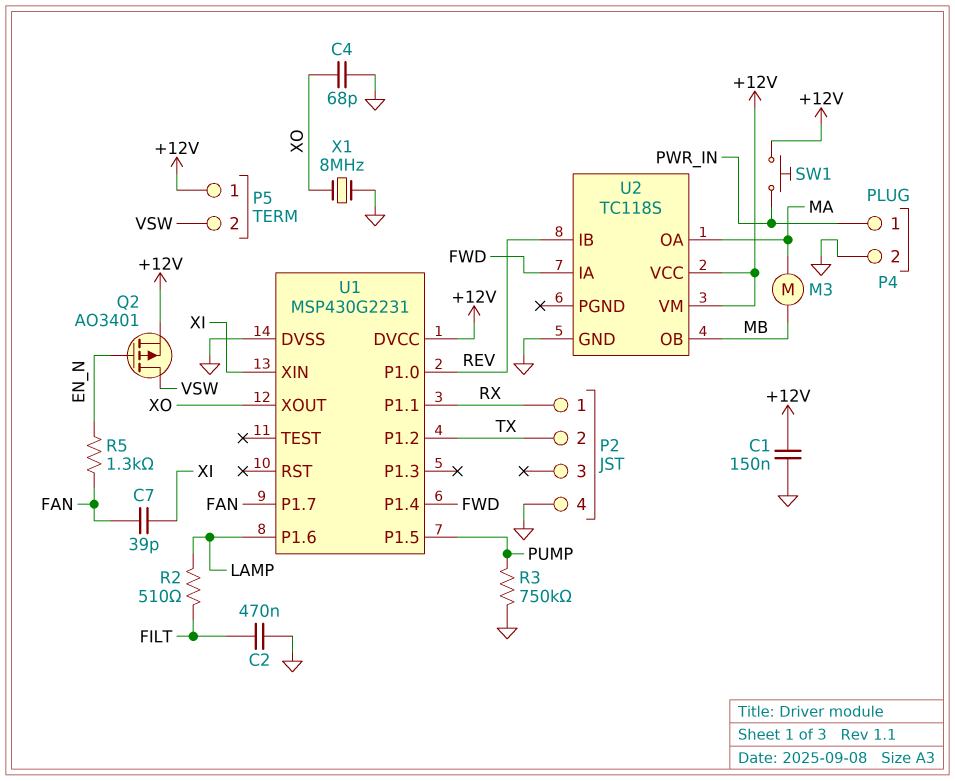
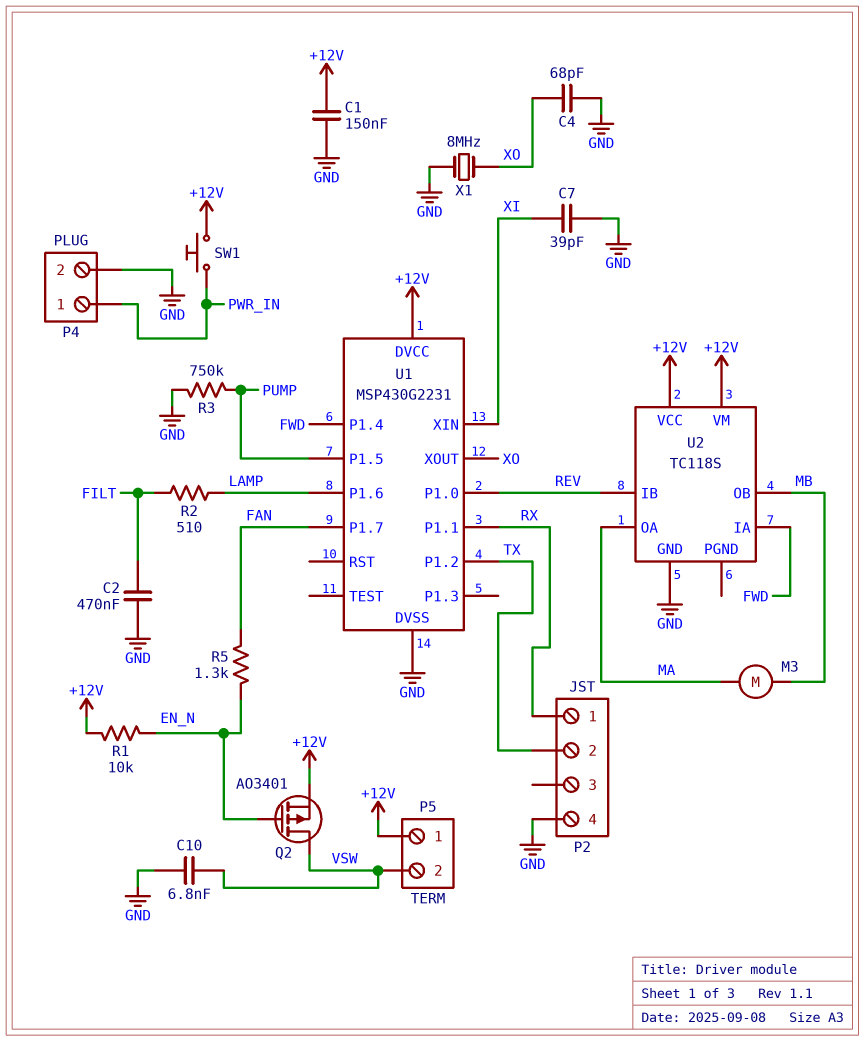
C7: 39pF (FAN, XI) -> 39pF (GND, XI)
C10: none -> 6.8nF (GND, VSW)
R1: none -> 10k (+12V, EN_N)

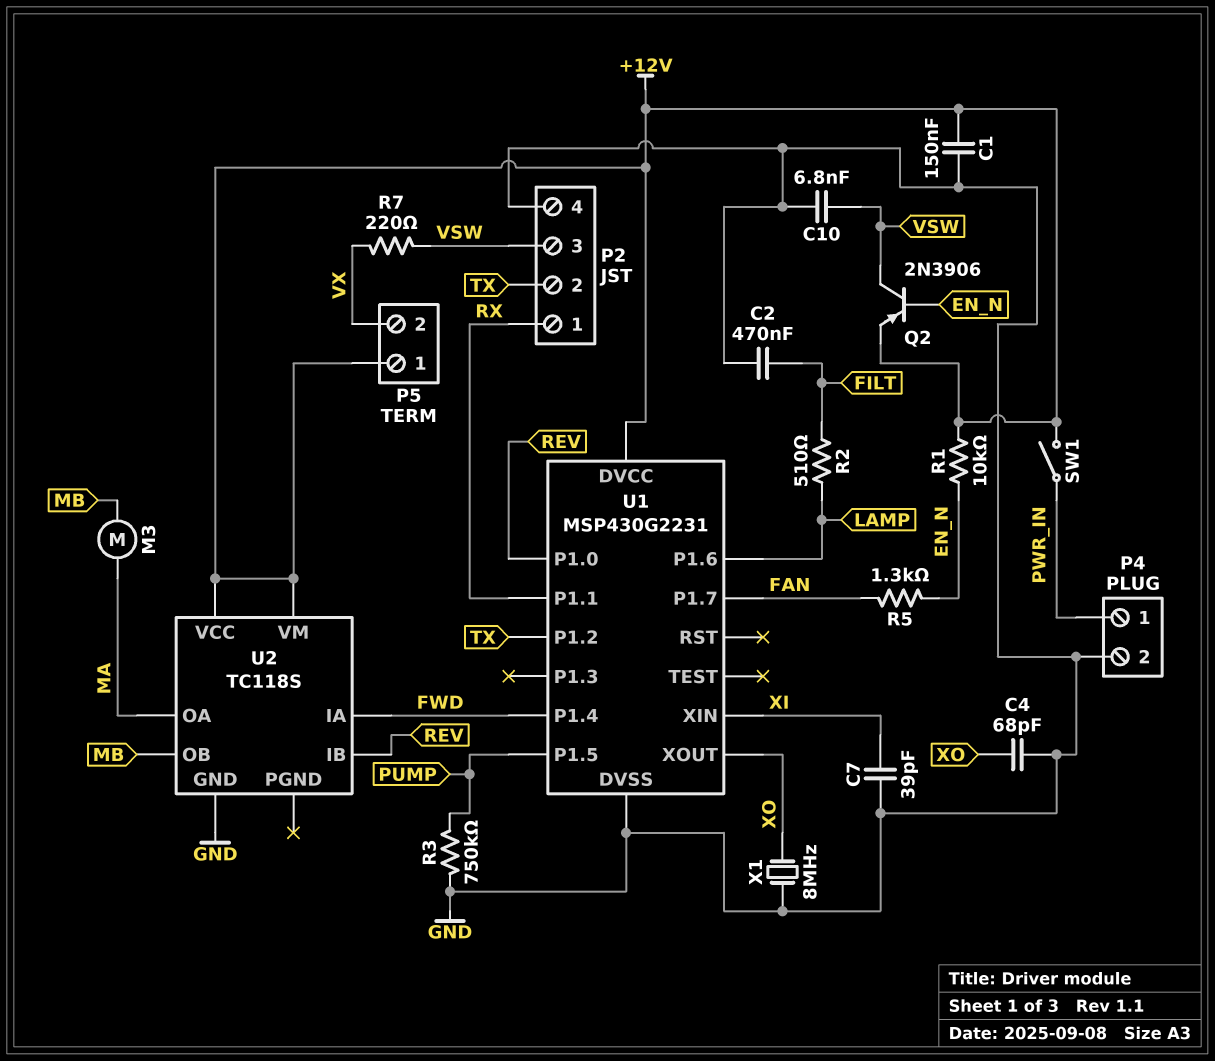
P2 pin 3: none -> VSW
P5 pin 2: VSW -> VX
Q2: PMOS AO3401 (G EN_N, D VSW, S +12V) -> PNP 2N3906 (B EN_N, C VSW, E +12V)
R7: none -> 220 (VSW, VX)
SW1: button (+12V, PWR_IN) -> switch (+12V, PWR_IN)

